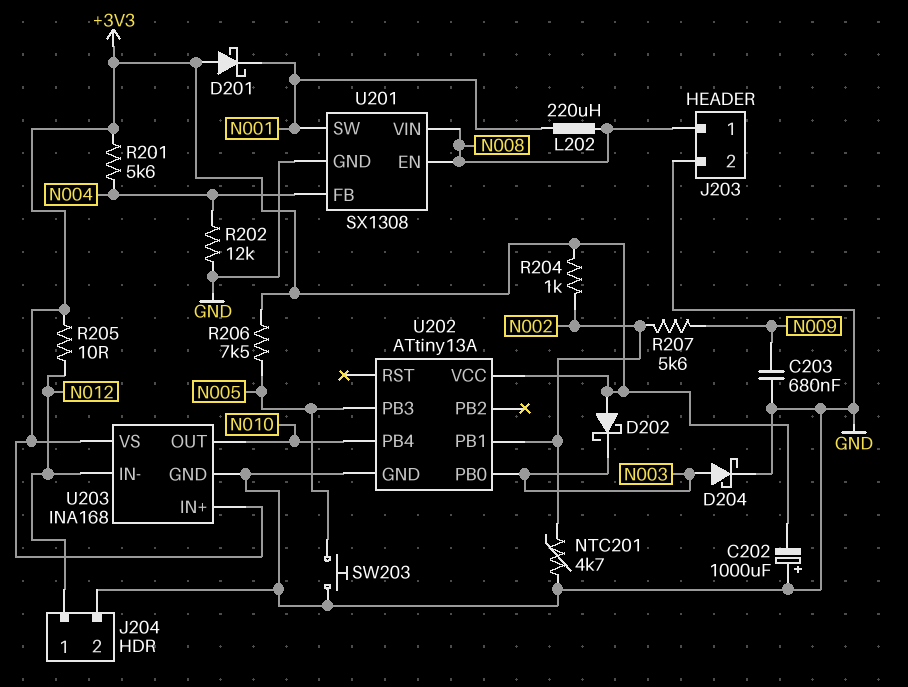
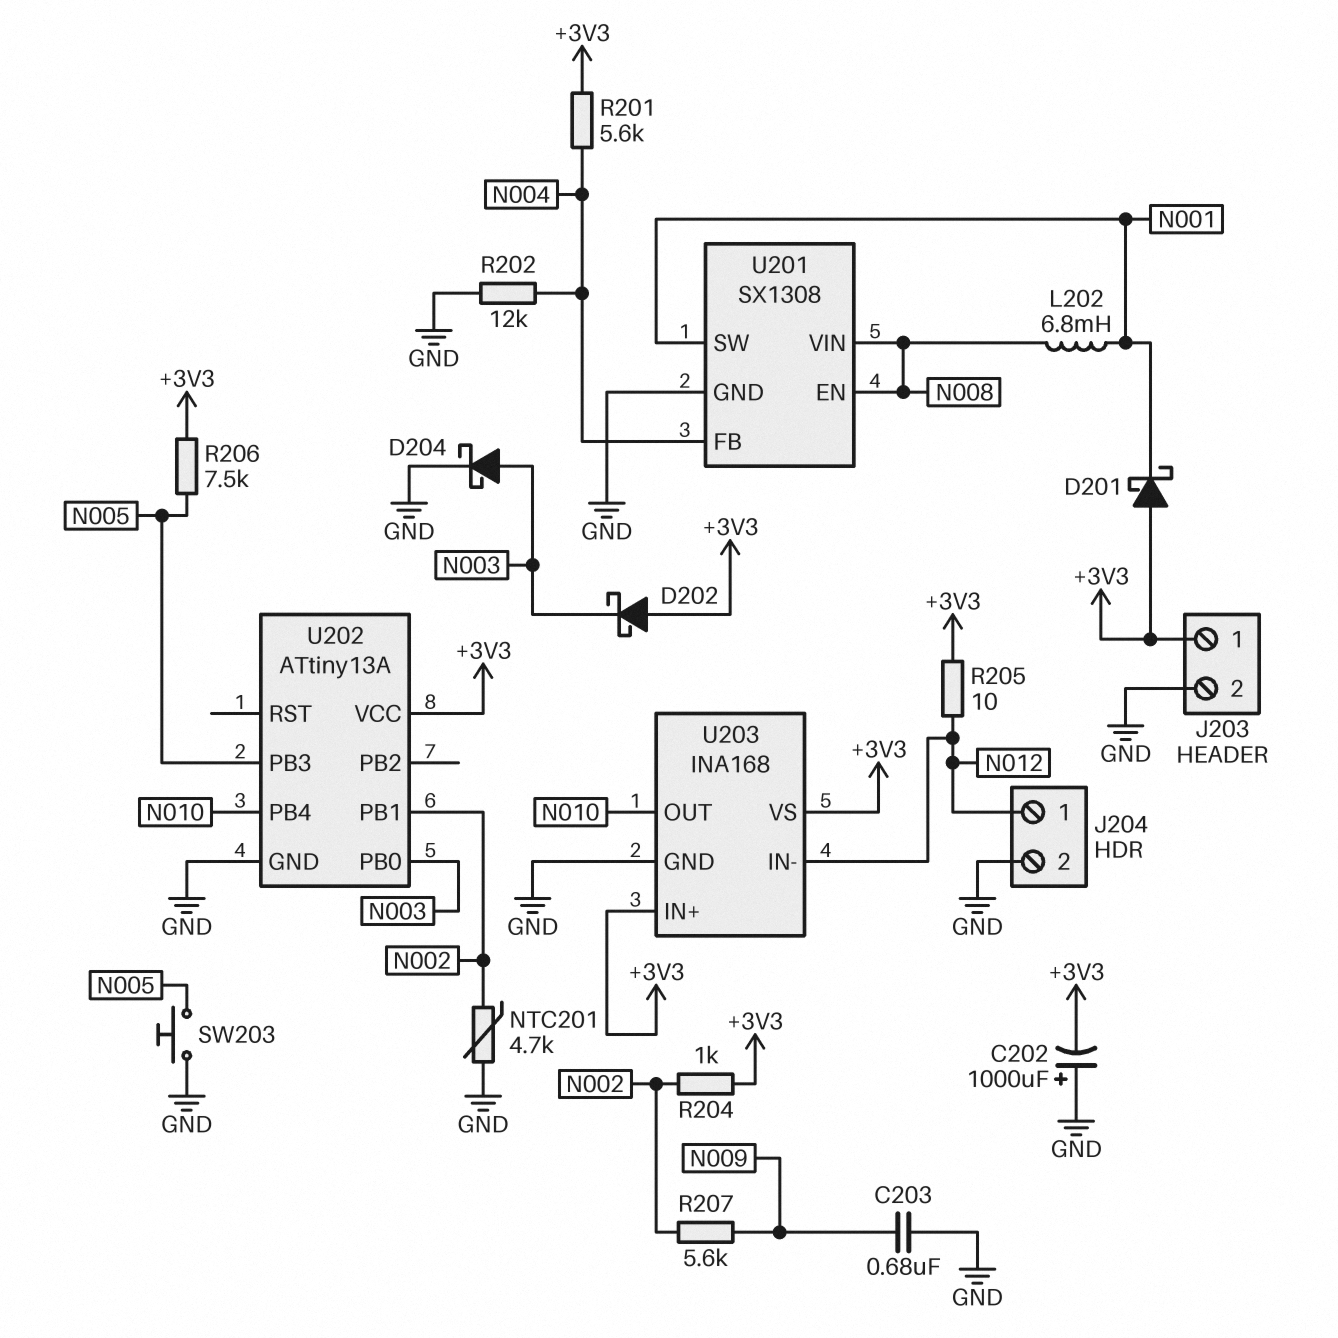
J203 pin 1: N008 -> +3V3
L202: 220uH (N001, N008) -> 6.8mH (N001, N008)

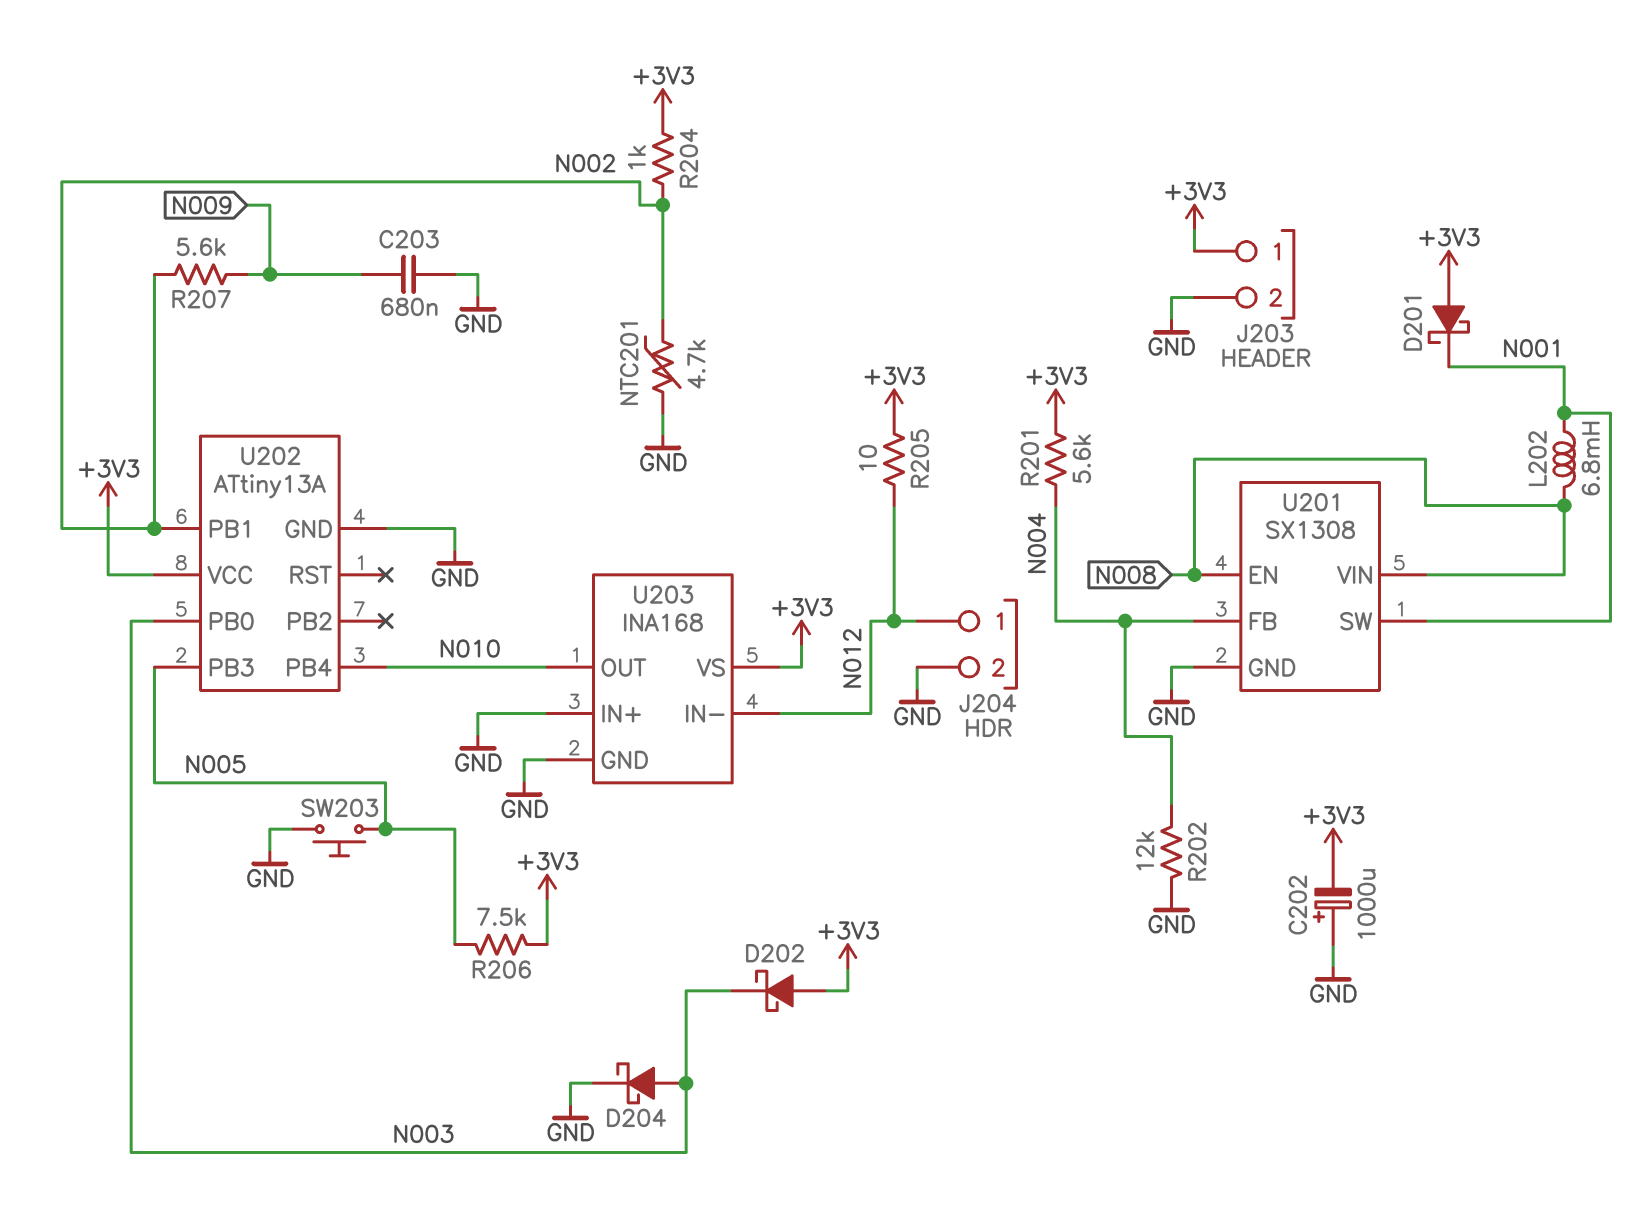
U203 pin IN+: +3V3 -> GND

